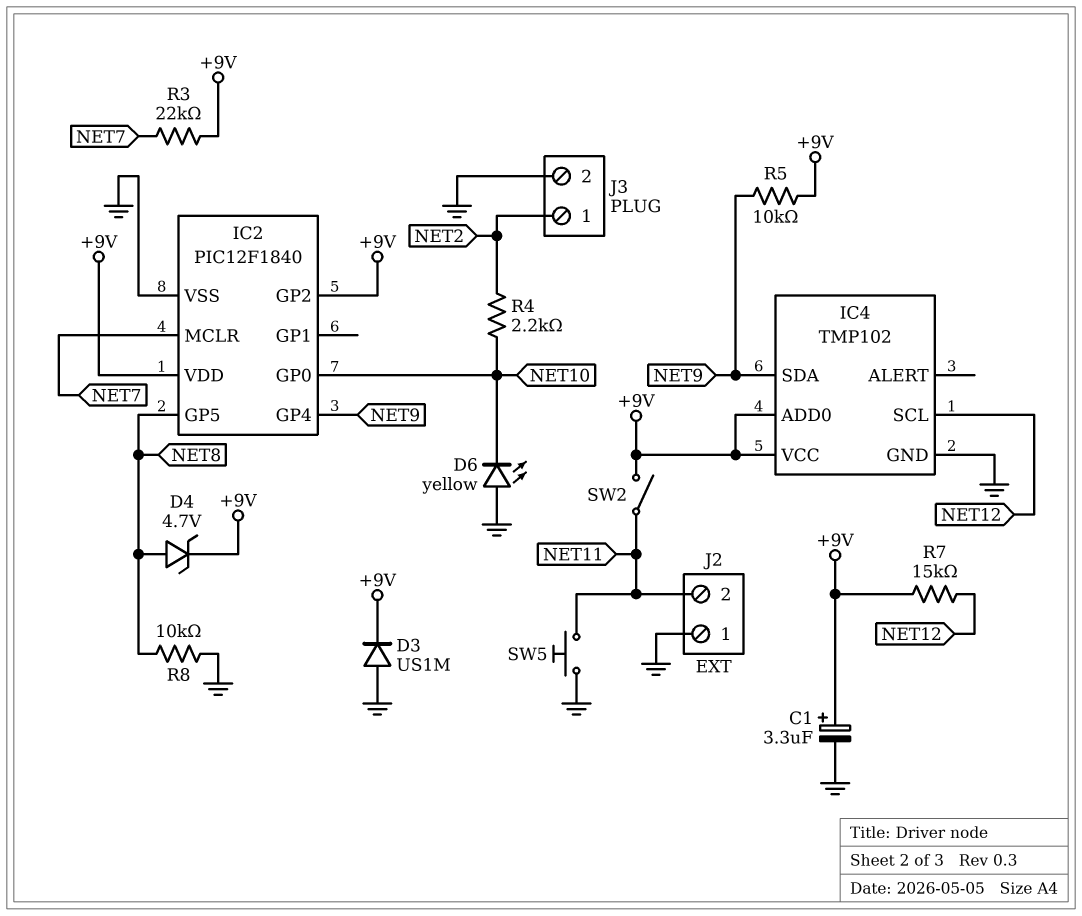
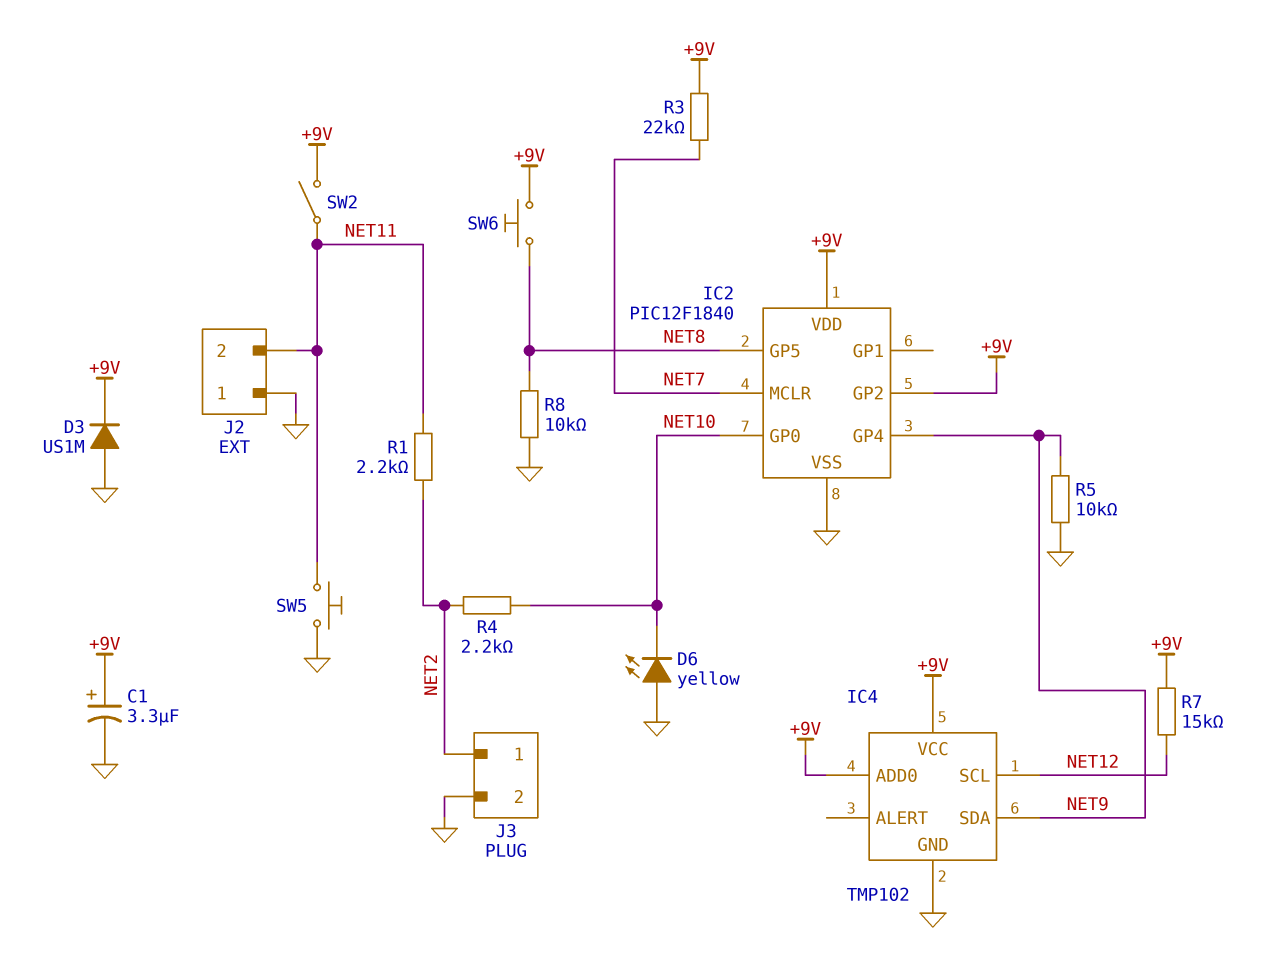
D4: zener 4.7V (A NET8, K +9V) -> none
R1: none -> 2.2k (NET2, NET11)
R5: 10k (+9V, NET9) -> 10k (GND, NET9)
SW6: none -> button (+9V, NET8)

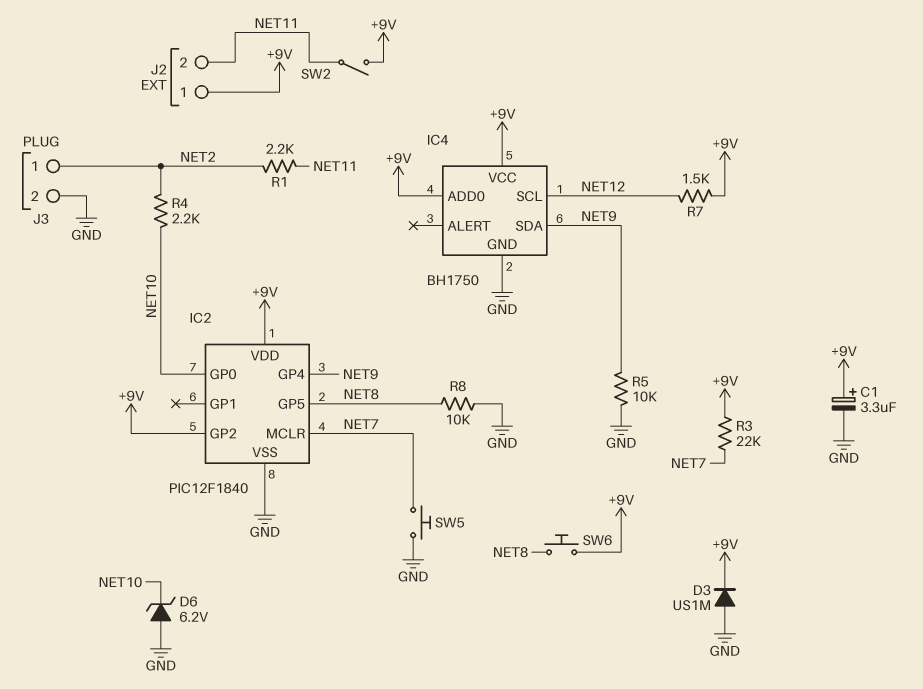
D6: LED yellow (A GND, K NET10) -> zener 6.2V (A GND, K NET10)
IC4: TMP102 -> BH1750
J2 pin 1: GND -> +9V
R7: 15k (+9V, NET12) -> 1.5k (+9V, NET12)
SW5: button (GND, NET11) -> button (GND, NET7)

